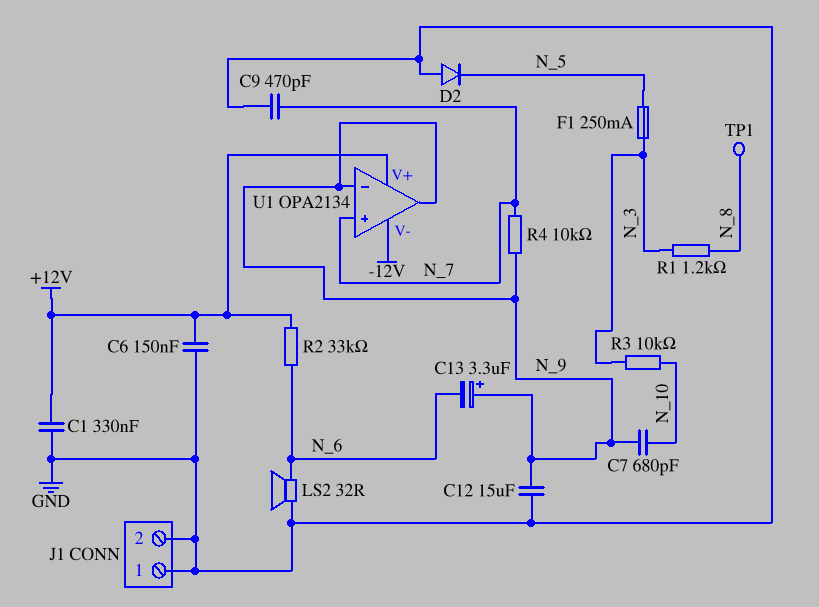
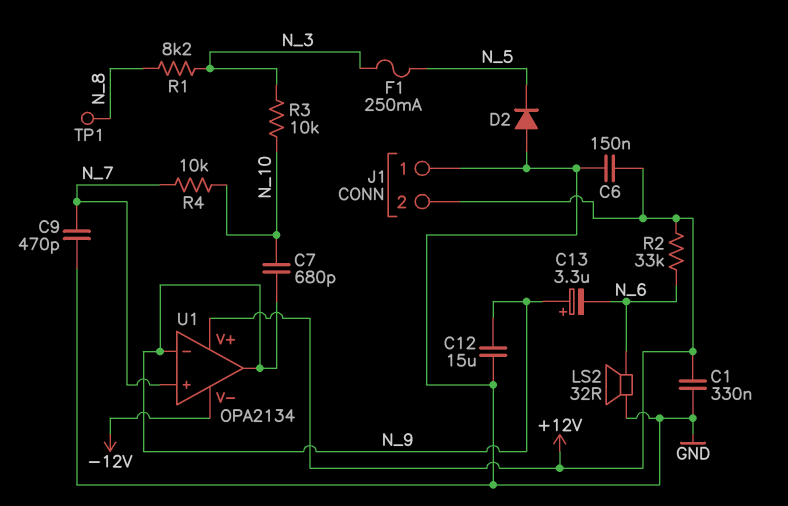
J1 pin 2: GND -> +12V
R1: 1.2k (N_3, N_8) -> 8.2k (N_3, N_8)
R4: 10k (N_7, N_9) -> 10k (N_7, N_10)

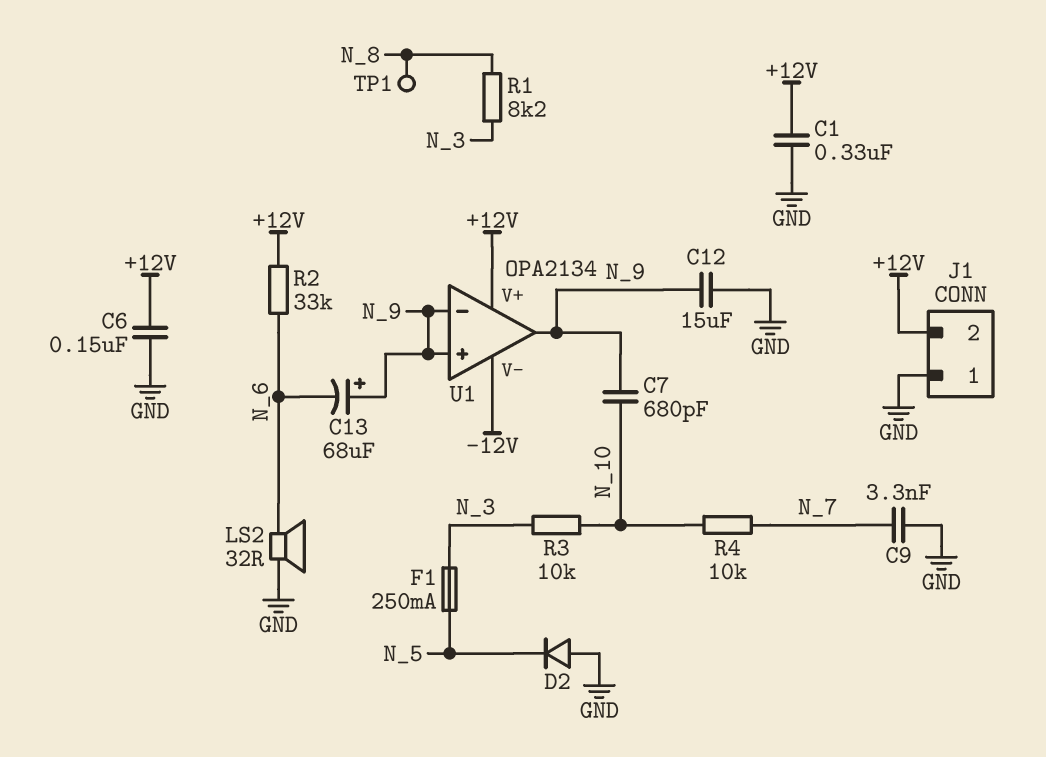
C9: 470pF (GND, N_7) -> 3.3nF (GND, N_7)
C13: 3.3uF (plus N_9, minus N_6) -> 68uF (plus N_9, minus N_6)
U1 pin in+: N_7 -> N_9

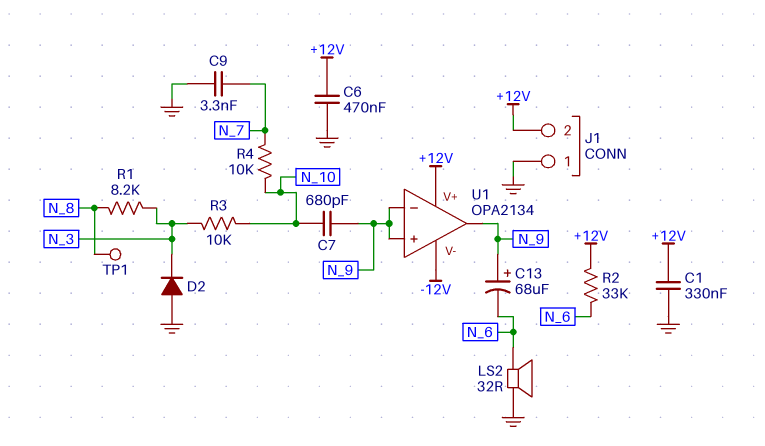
C6: 150nF (+12V, GND) -> 470nF (+12V, GND)
C12: 15uF (GND, N_9) -> none
D2: diode (A GND, K N_5) -> diode (A GND, K N_3)
F1: 250mA (N_3, N_5) -> none

